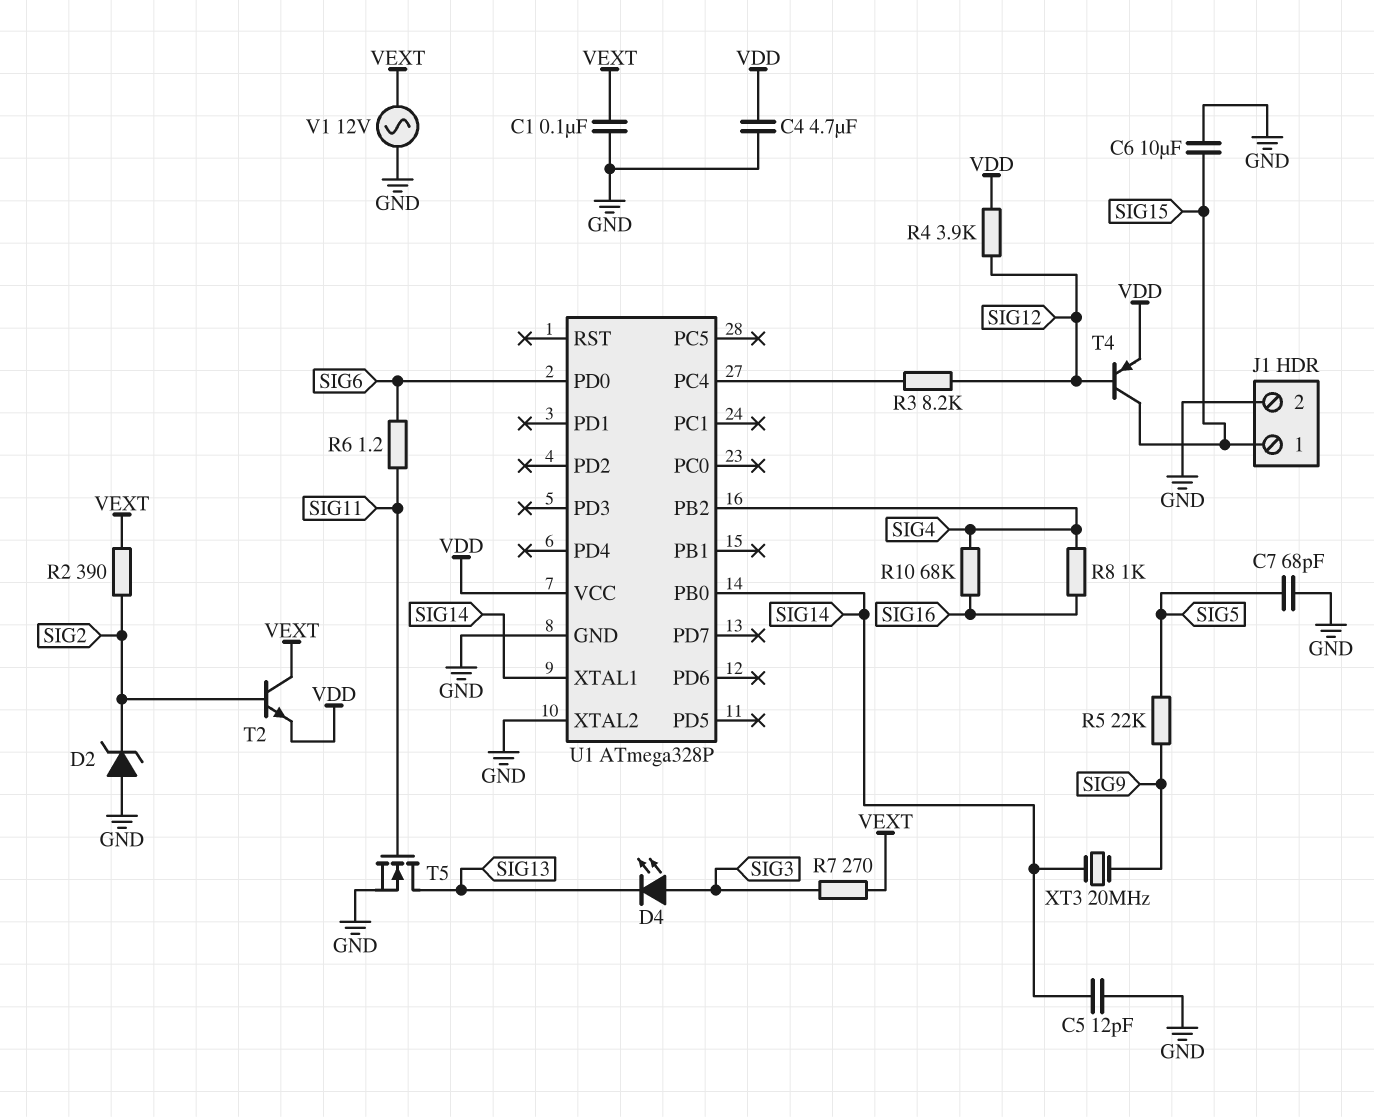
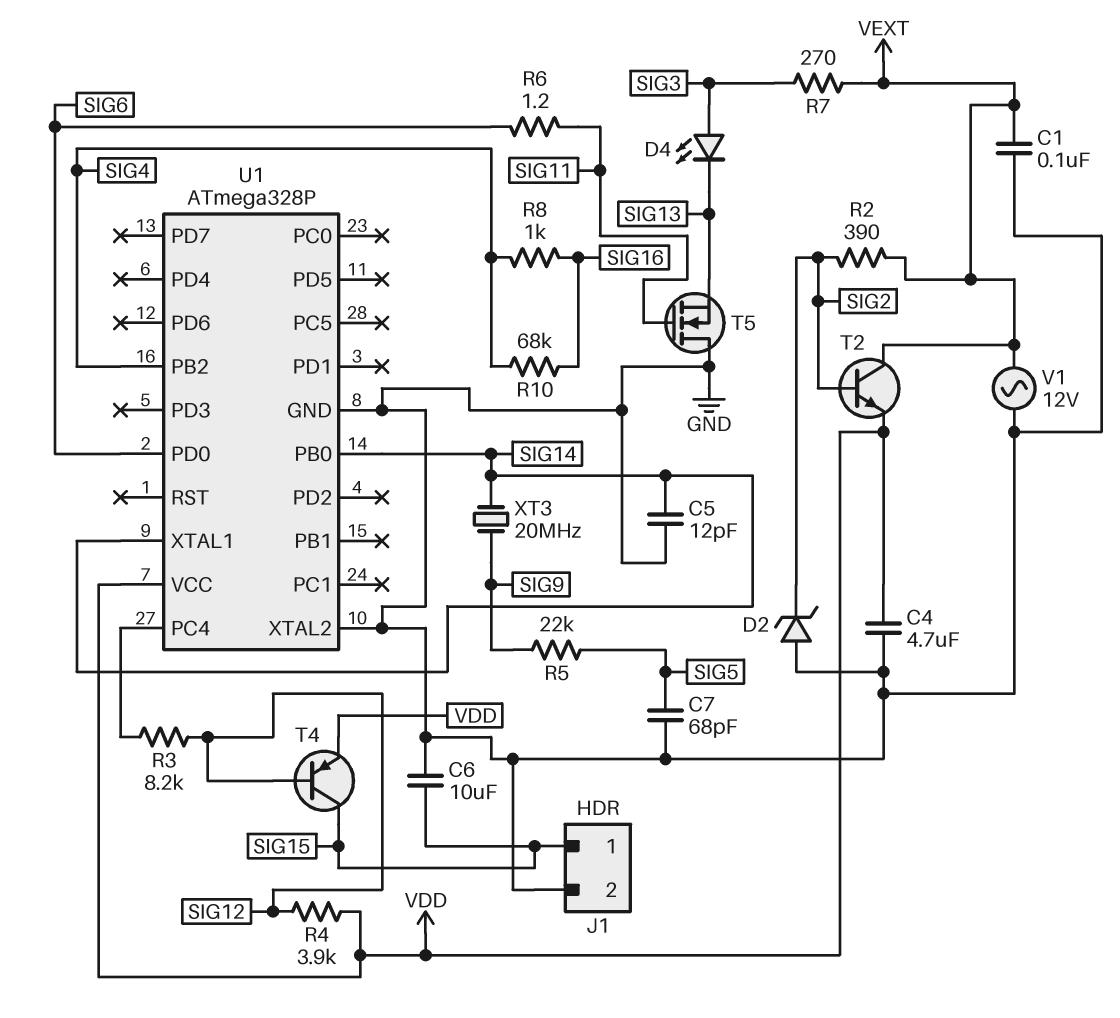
T5: NMOS (G SIG11, D SIG13, S GND) -> NMOS (G SIG11, D GND, S SIG13)

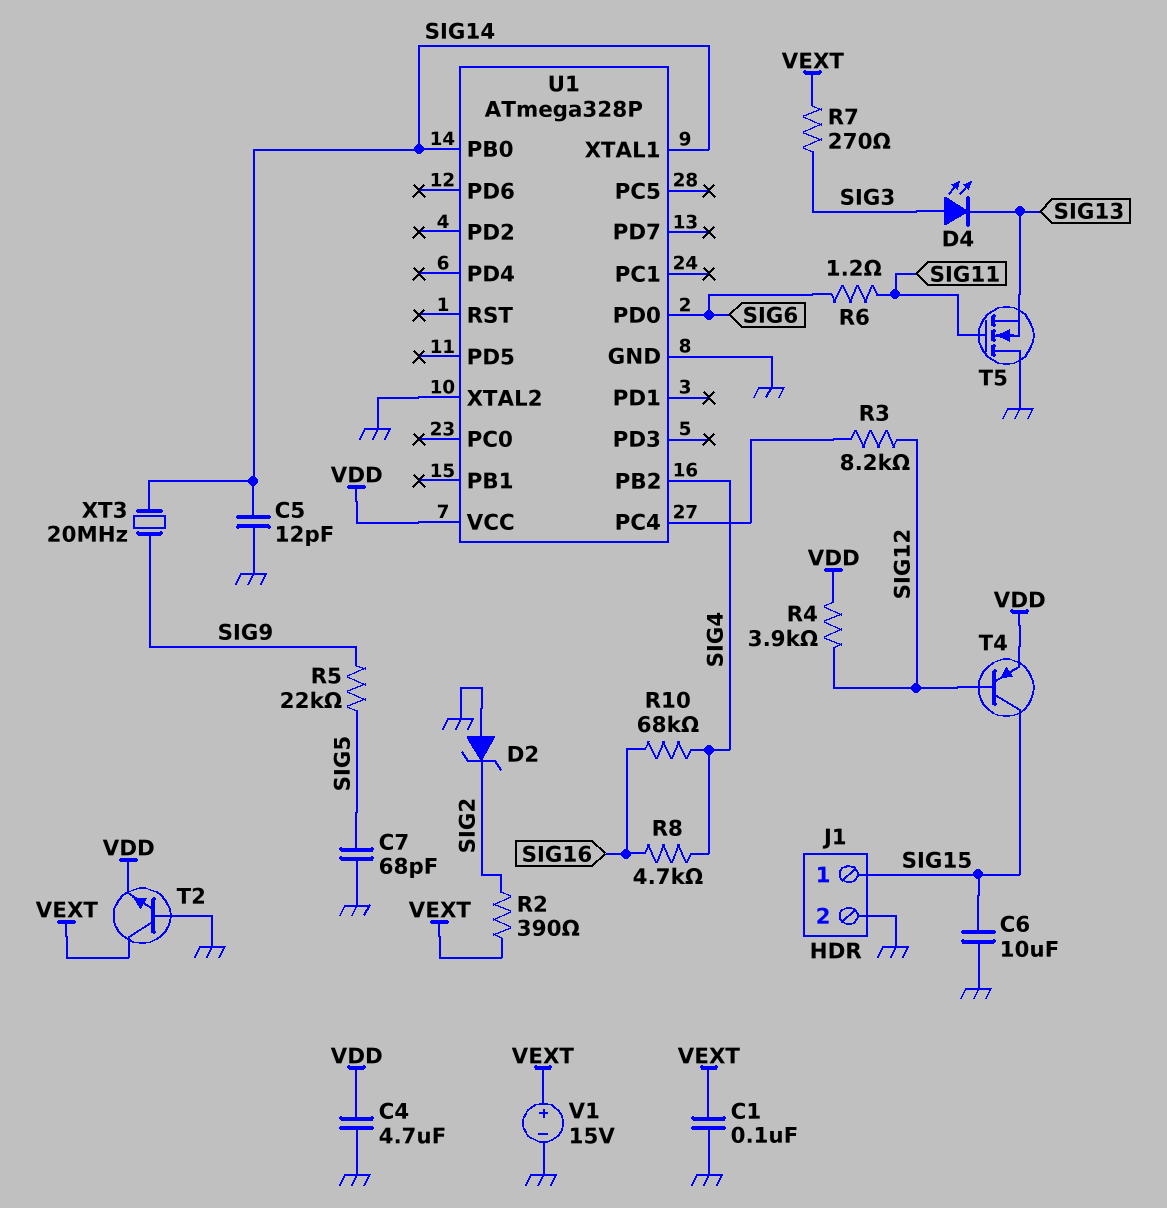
R8: 1k (SIG4, SIG16) -> 4.7k (SIG4, SIG16)
T2: NPN (B SIG2, C VEXT, E VDD) -> NPN (B GND, C VEXT, E VDD)
V1: AC 12V (GND, VEXT) -> 15V (plus VEXT, minus GND)

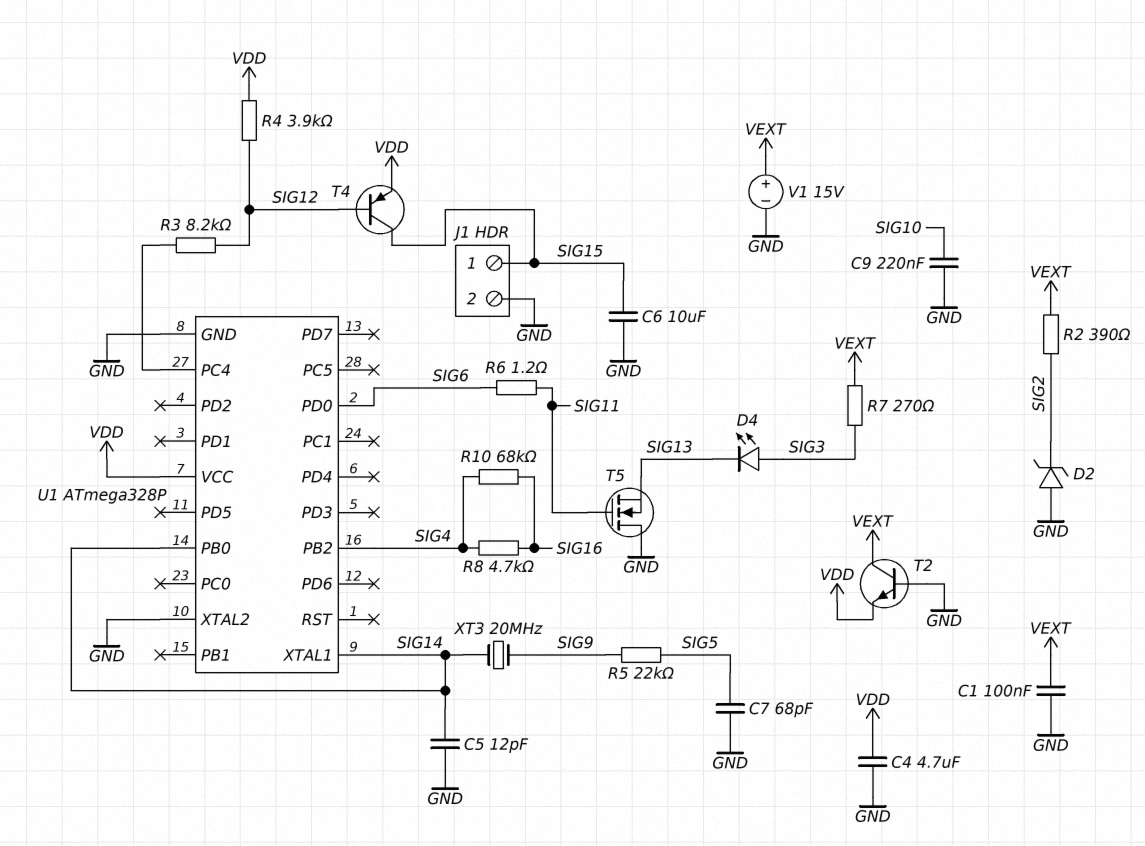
C9: none -> 220nF (GND, SIG10)

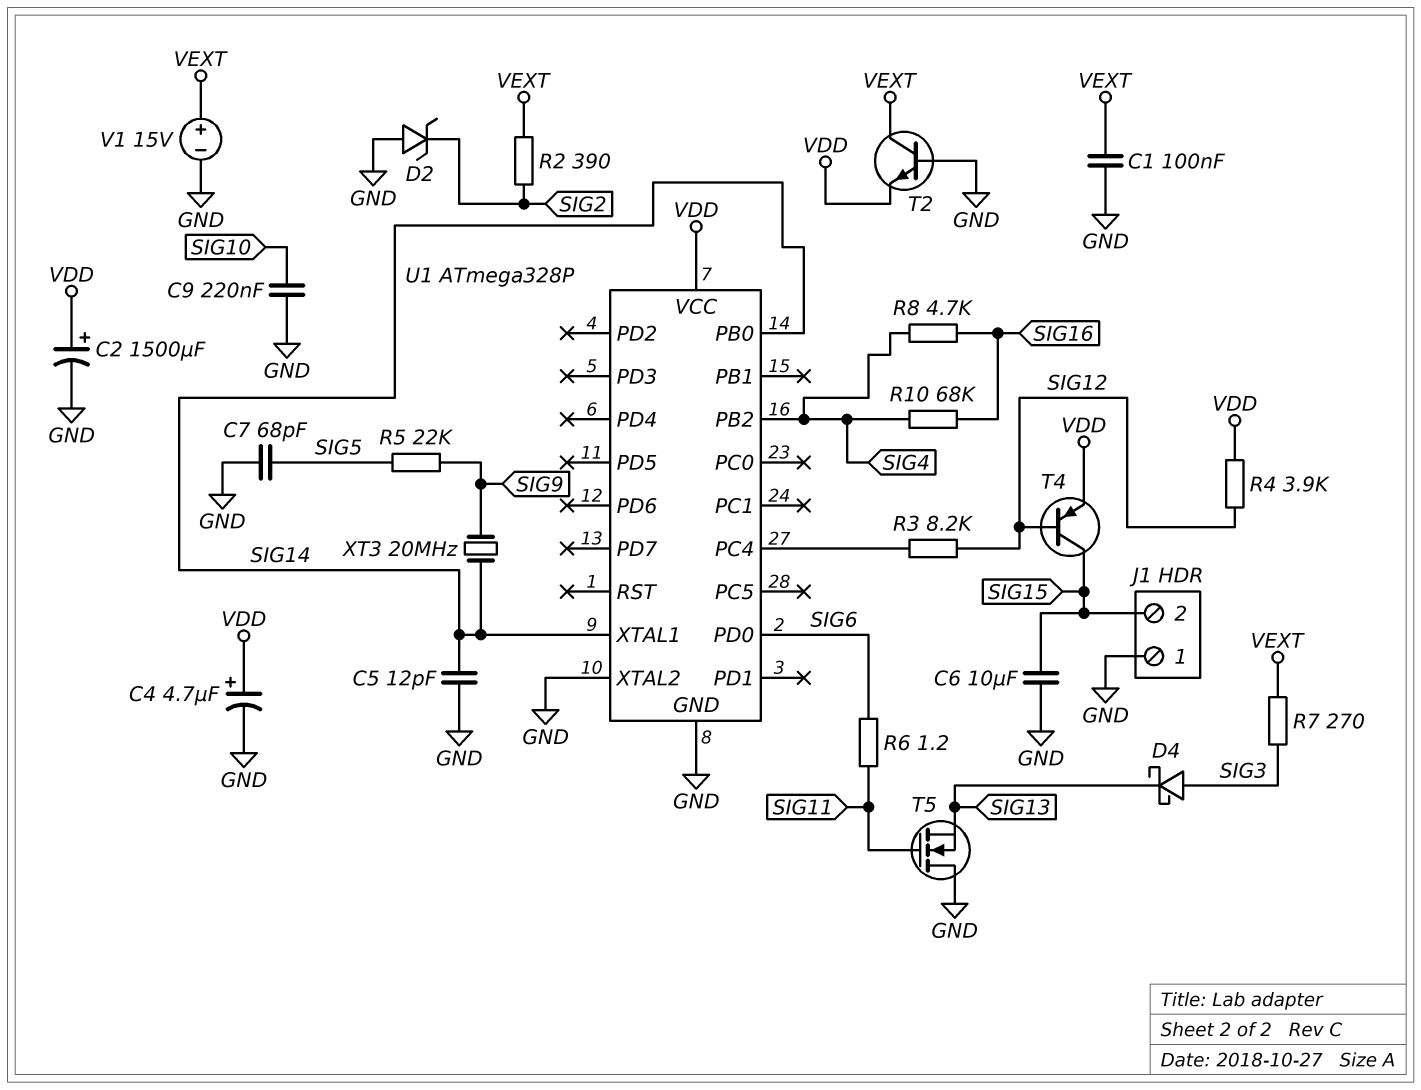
C2: none -> 1500uF (plus VDD, minus GND)
C4: 4.7uF (GND, VDD) -> 4.7uF (plus VDD, minus GND)
D4: LED (A SIG3, K SIG13) -> schottky (A SIG3, K SIG13)
J1 pin 1: SIG15 -> GND
J1 pin 2: GND -> SIG15

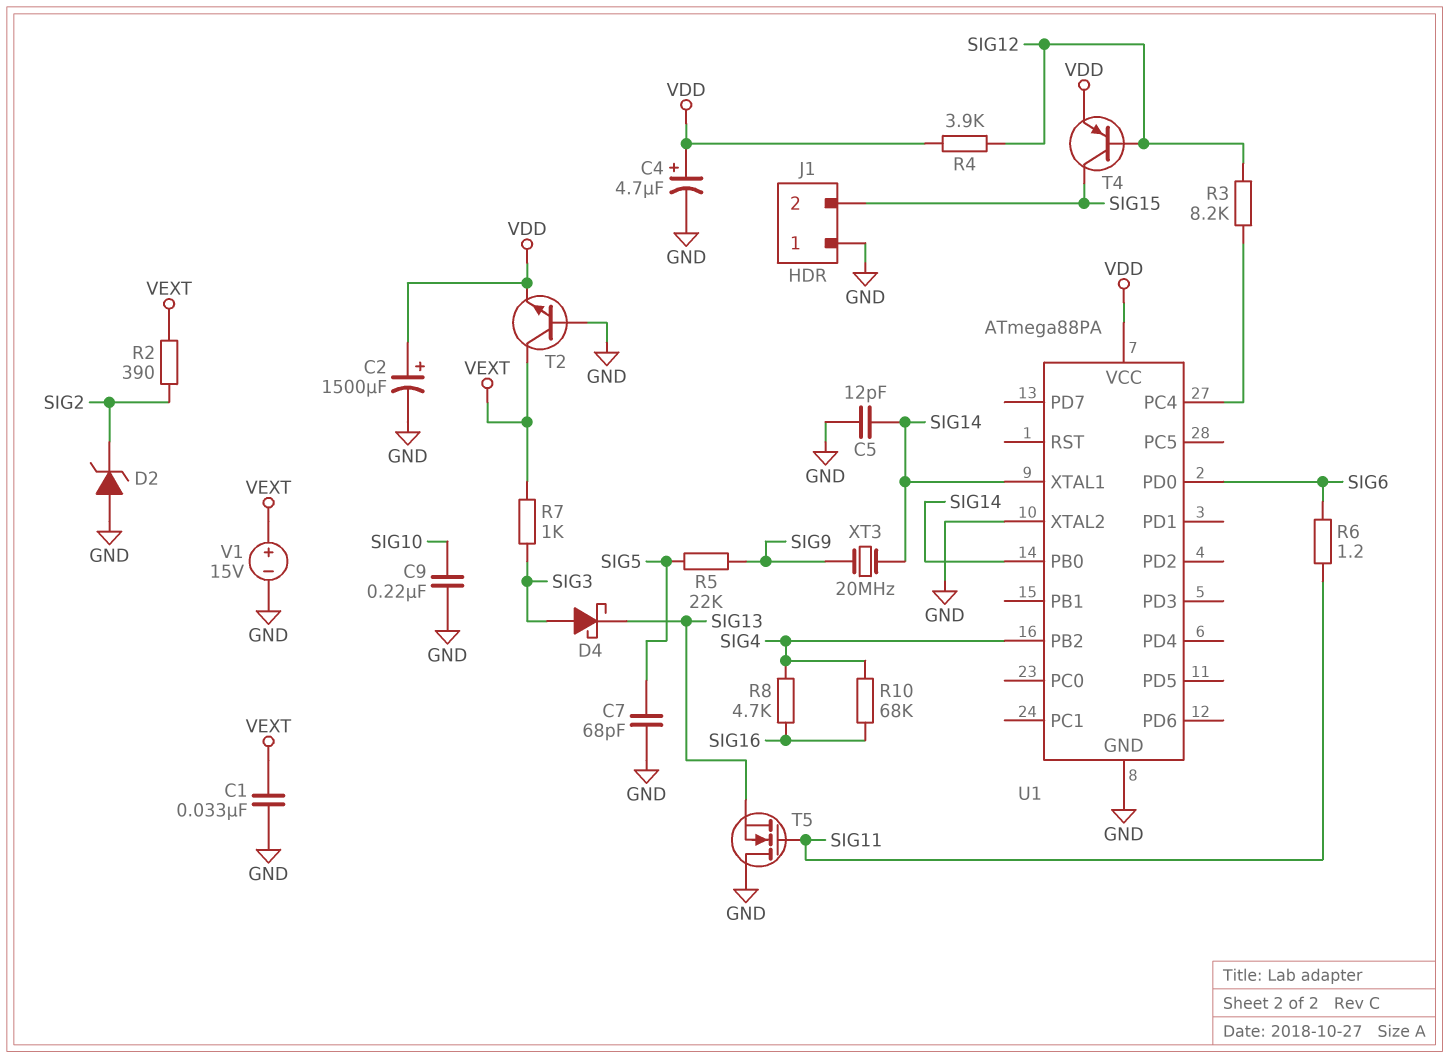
C1: 100nF (GND, VEXT) -> 33nF (GND, VEXT)
C6: 10uF (GND, SIG15) -> none
R7: 270 (SIG3, VEXT) -> 1k (SIG3, VEXT)
U1: ATmega328P -> ATmega88PA

